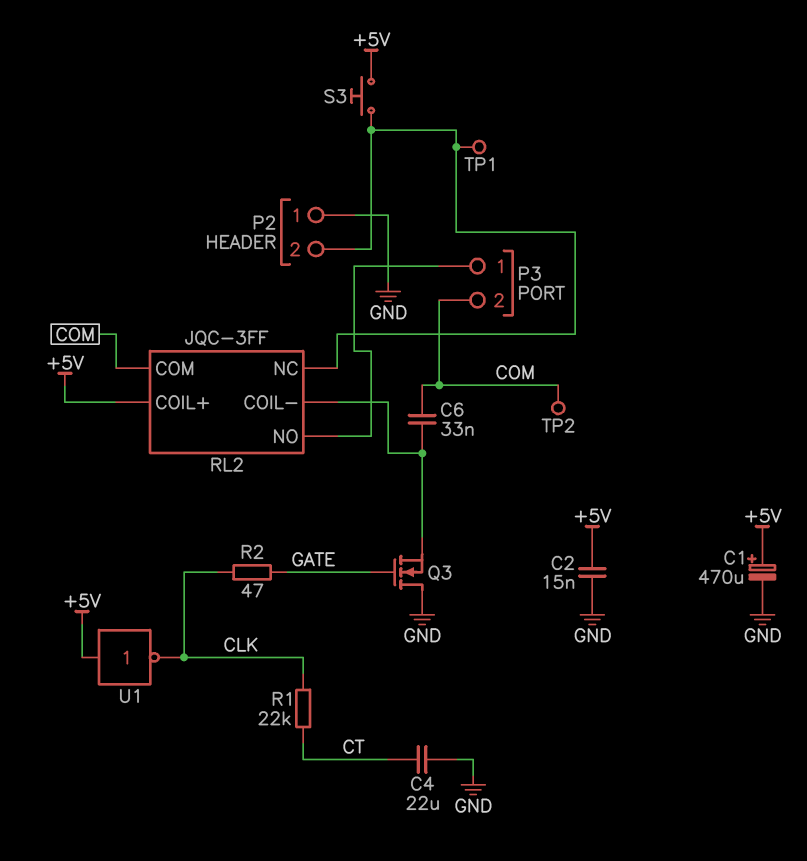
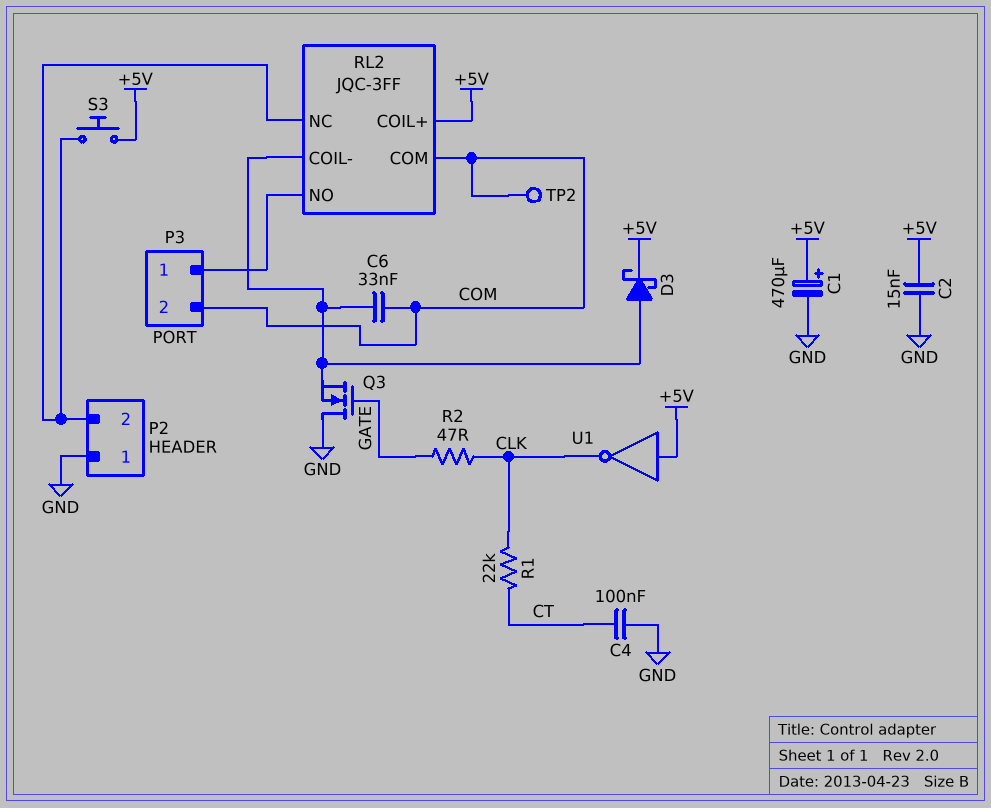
C4: 22uF (CT, GND) -> 100nF (CT, GND)
D3: none -> schottky (A RL2/COIL-, K +5V)
TP1: test point (P2/2) -> none

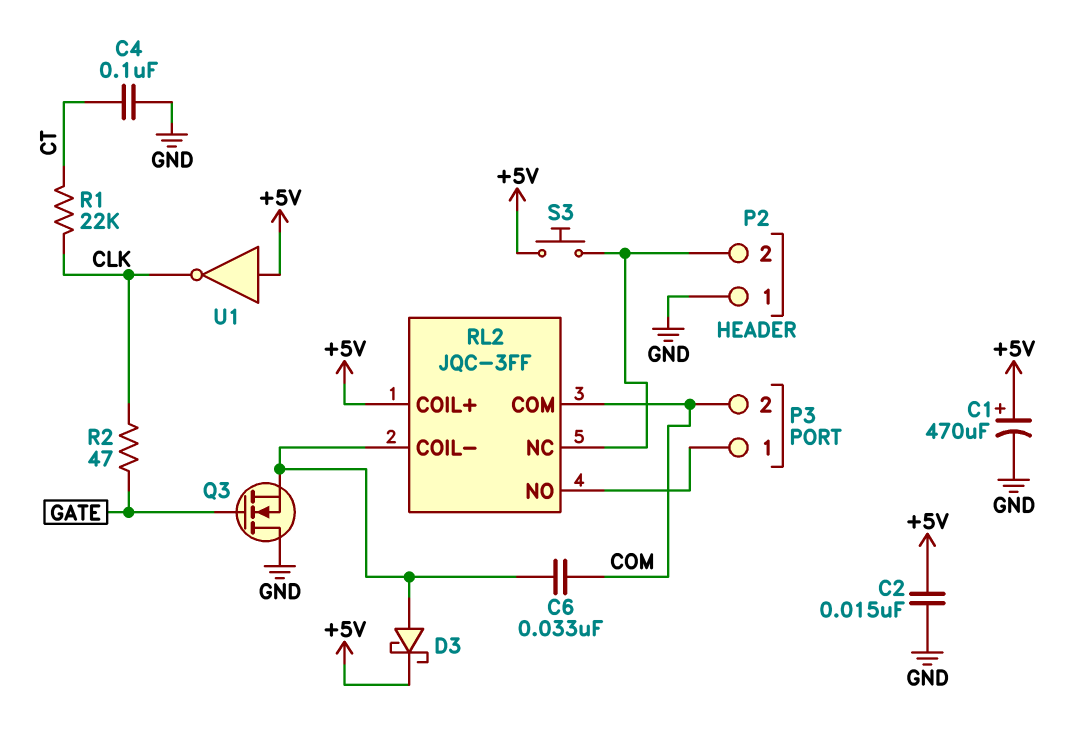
TP2: test point (COM) -> none

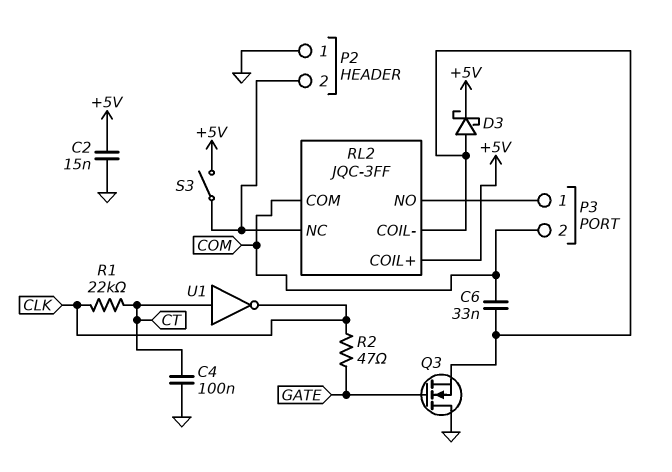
C1: 470uF (plus +5V, minus GND) -> none
S3: button (+5V, P2/2) -> switch (+5V, P2/2)
U1: NOT (in +5V, out CLK) -> NOT (in CT, out CLK)

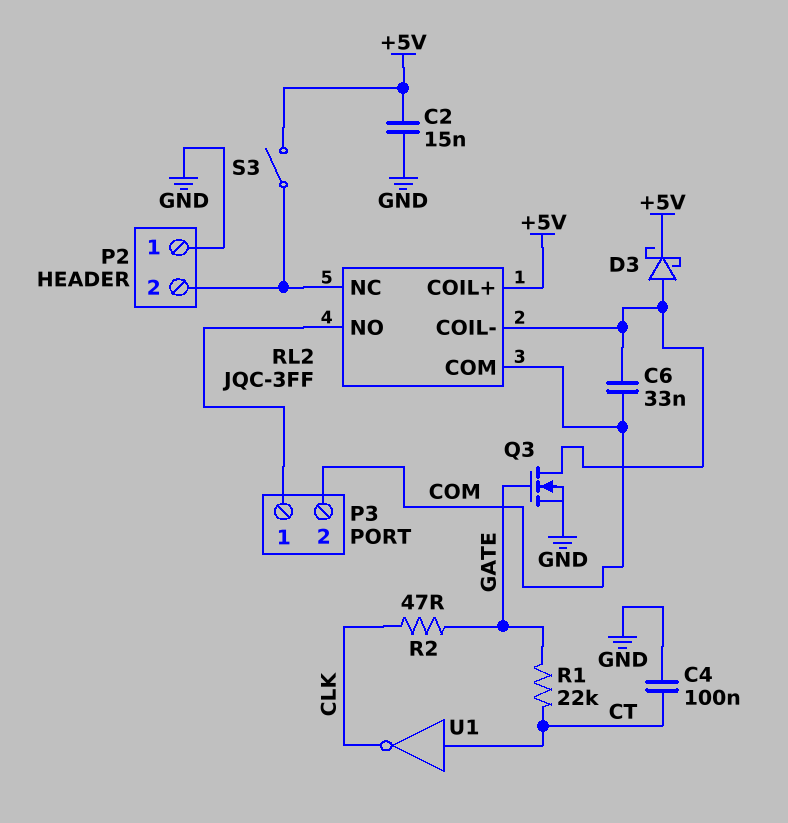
Q3: NMOS (G GATE, D GND, S RL2/COIL-) -> NMOS (G GATE, D RL2/COIL-, S GND)
R1: 22k (CLK, CT) -> 22k (CT, GATE)

